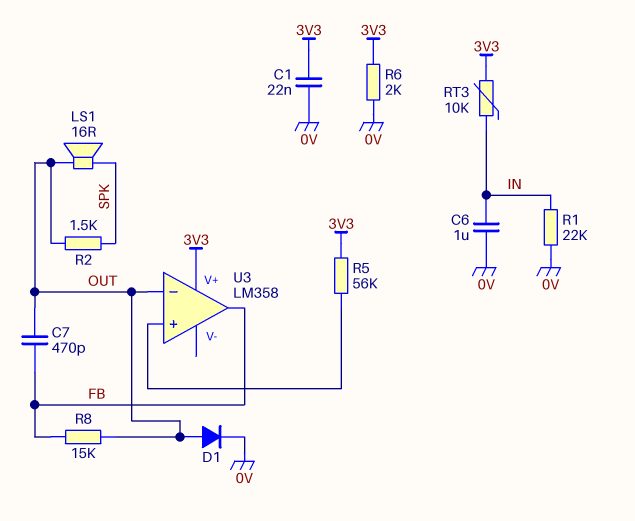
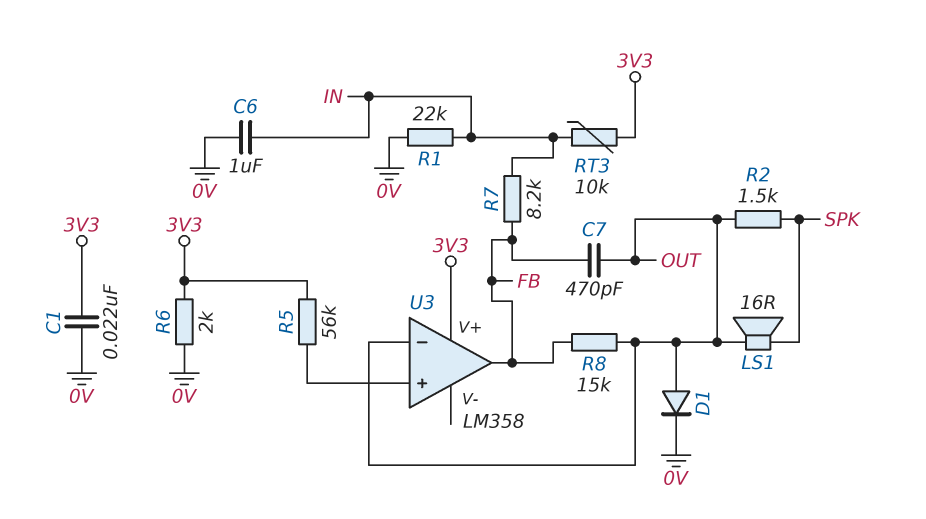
R7: none -> 8.2k (FB, IN)

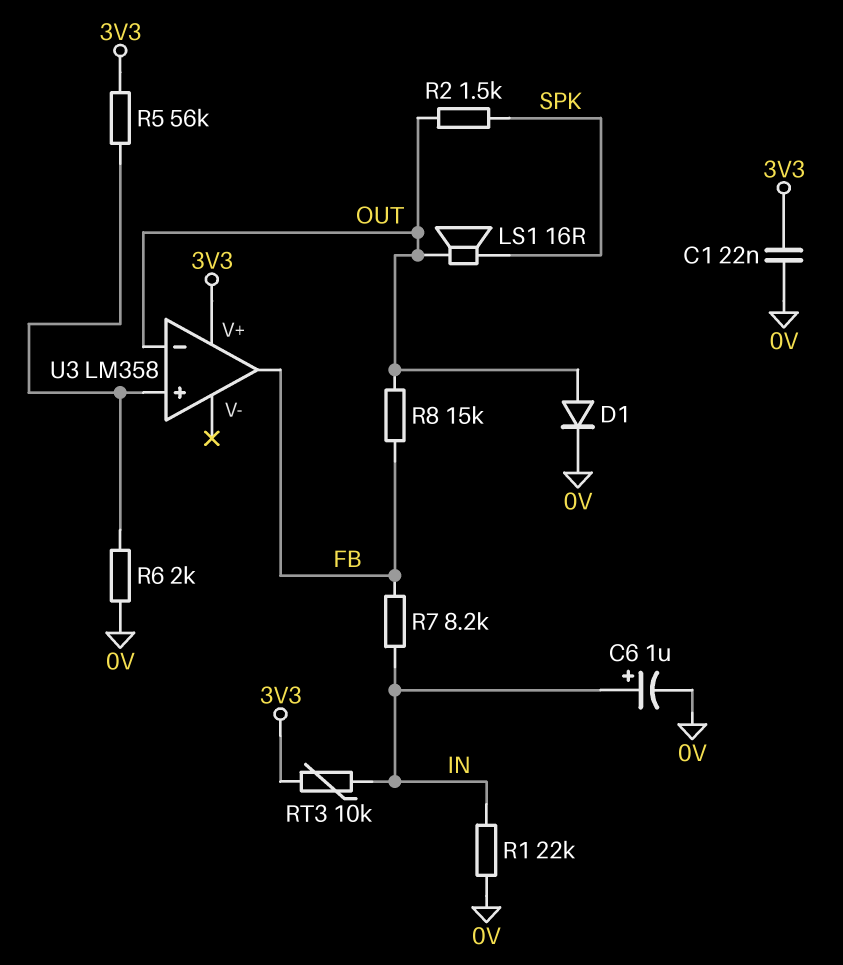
C6: 1uF (0V, IN) -> 1uF (plus IN, minus 0V)
C7: 470pF (FB, OUT) -> none
R6: 2k (0V, 3V3) -> 2k (0V, U3/in+)

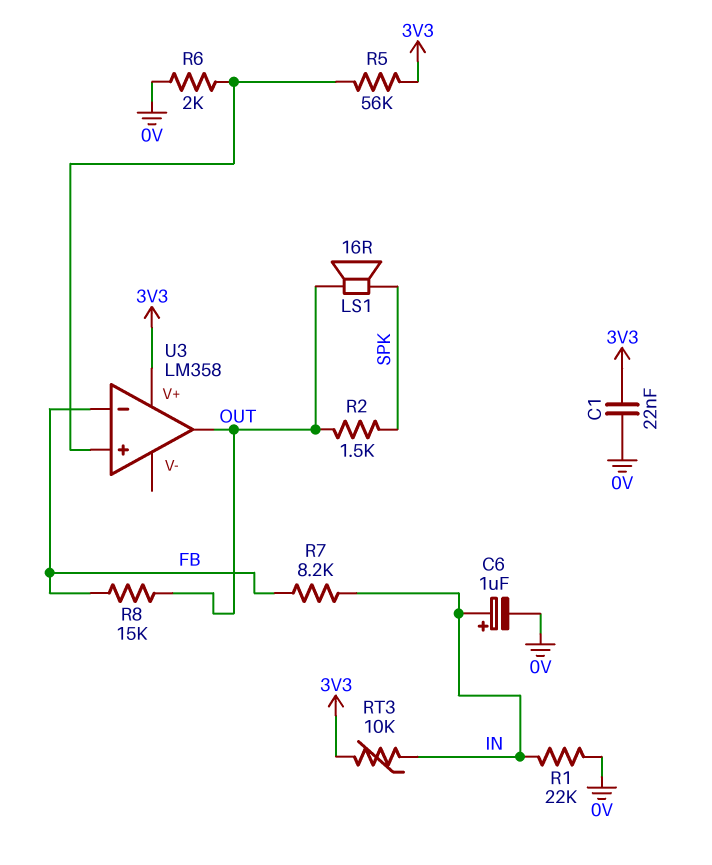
D1: diode (A OUT, K 0V) -> none
U3 pin in-: OUT -> FB
U3 pin out: FB -> OUT

